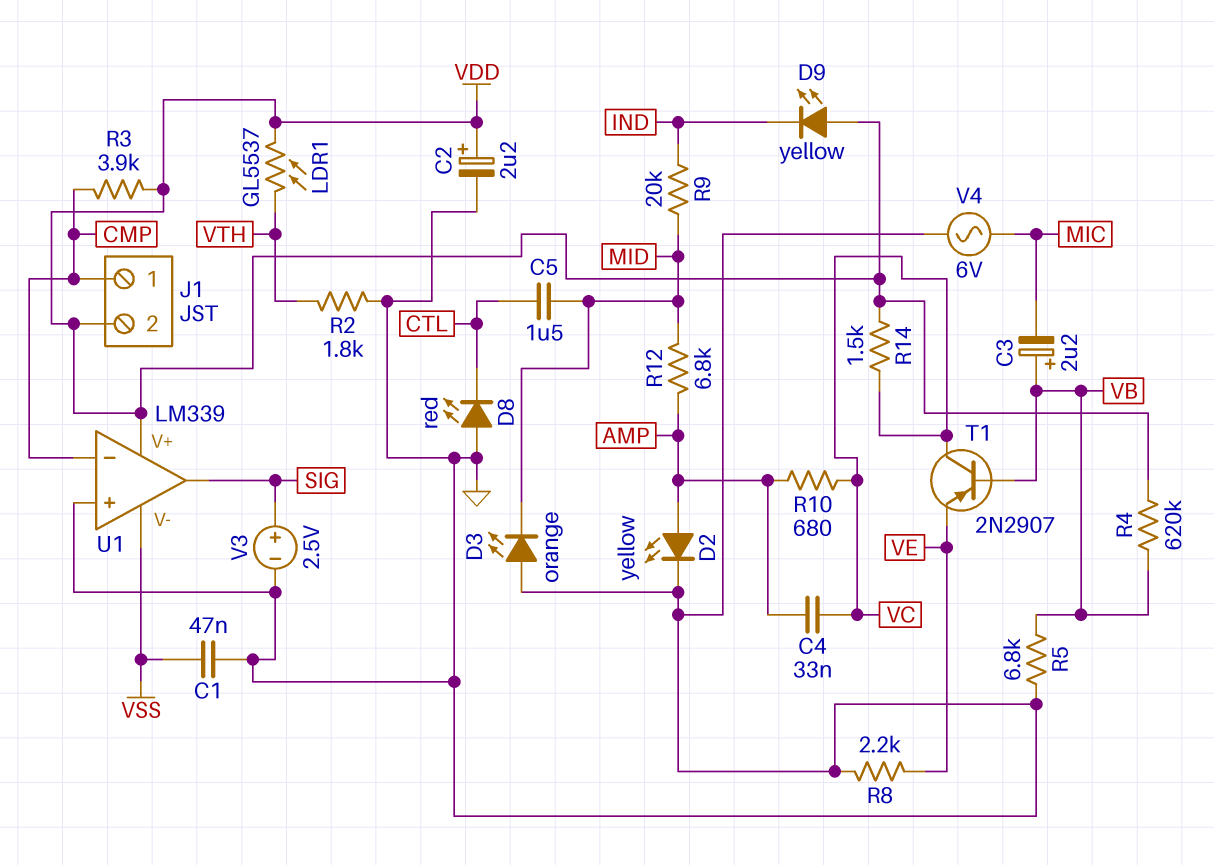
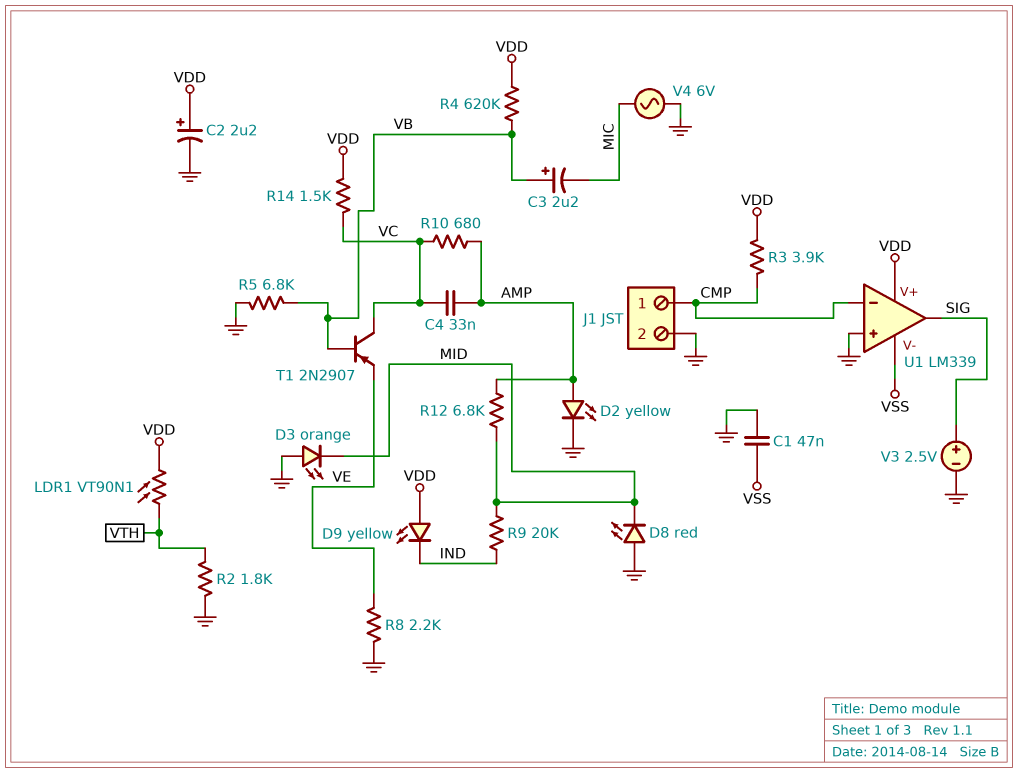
C5: 1.5uF (CTL, MID) -> none
D8: LED red (A GND, K CTL) -> LED red (A GND, K MID)
J1 pin 2: VDD -> GND
LDR1: GL5537 (VDD, VTH) -> VT90N1 (VDD, VTH)

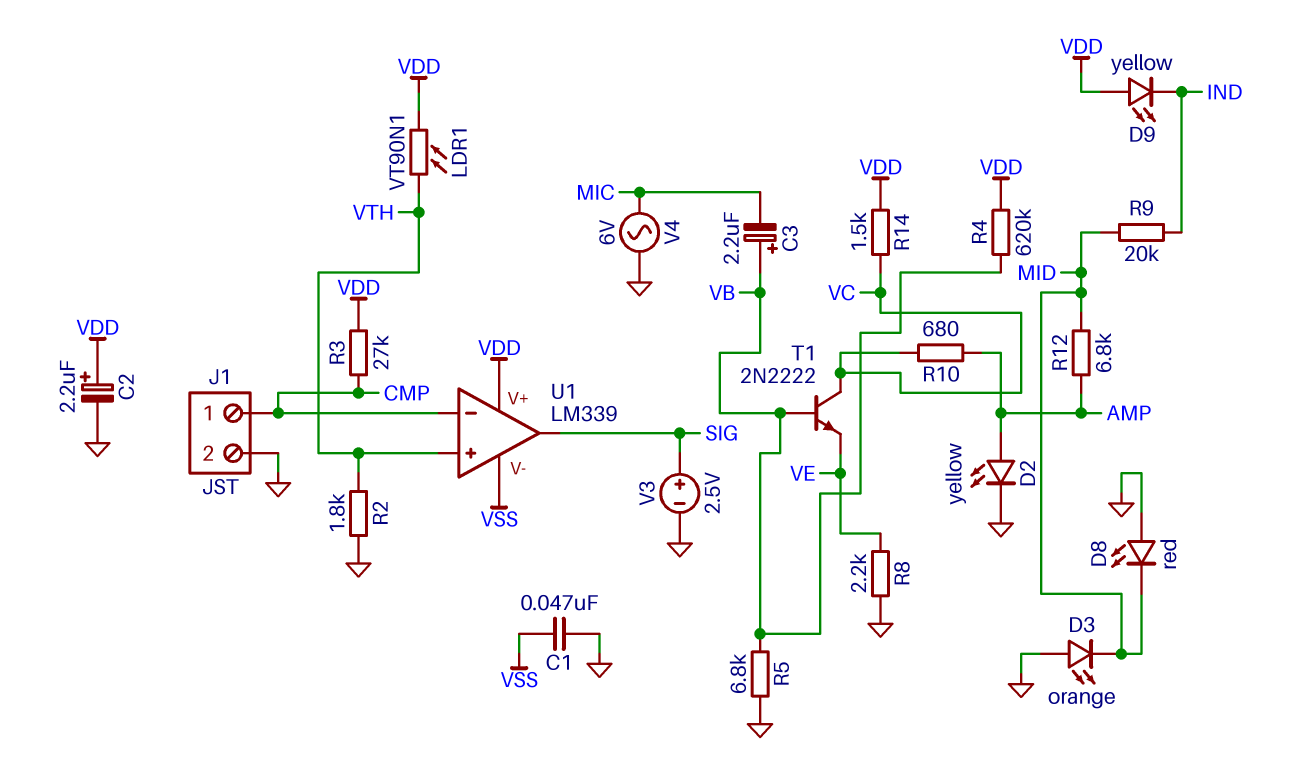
C4: 33nF (AMP, VC) -> none
R3: 3.9k (CMP, VDD) -> 27k (CMP, VDD)
T1: PNP 2N2907 (B VB, C VC, E VE) -> NPN 2N2222 (B VB, C VC, E VE)
U1 pin in+: GND -> VTH

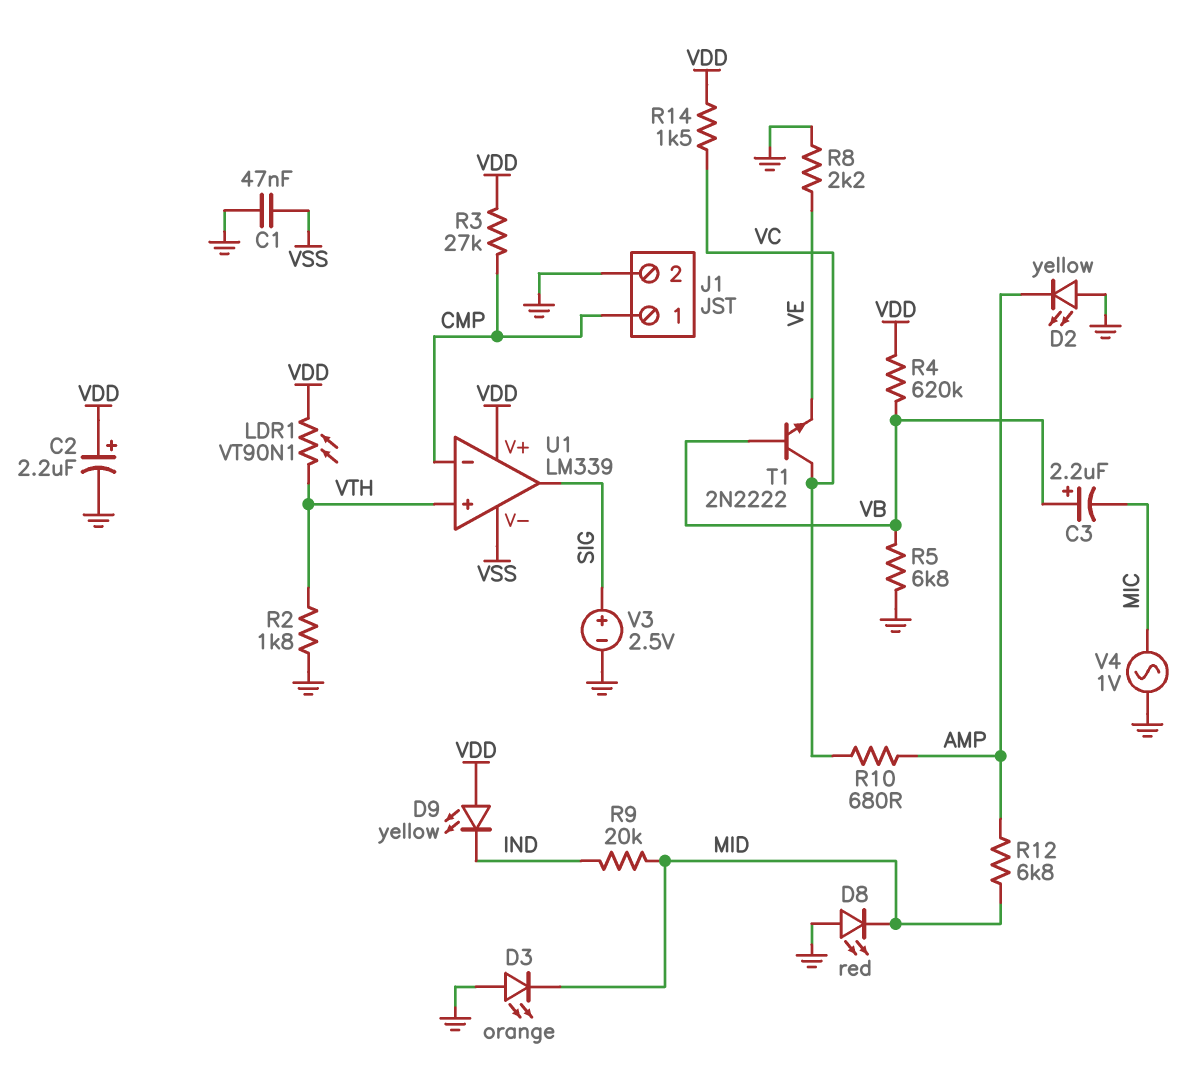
D2: LED yellow (A AMP, K GND) -> LED yellow (A GND, K AMP)
V4: AC 6V (GND, MIC) -> AC 1V (GND, MIC)

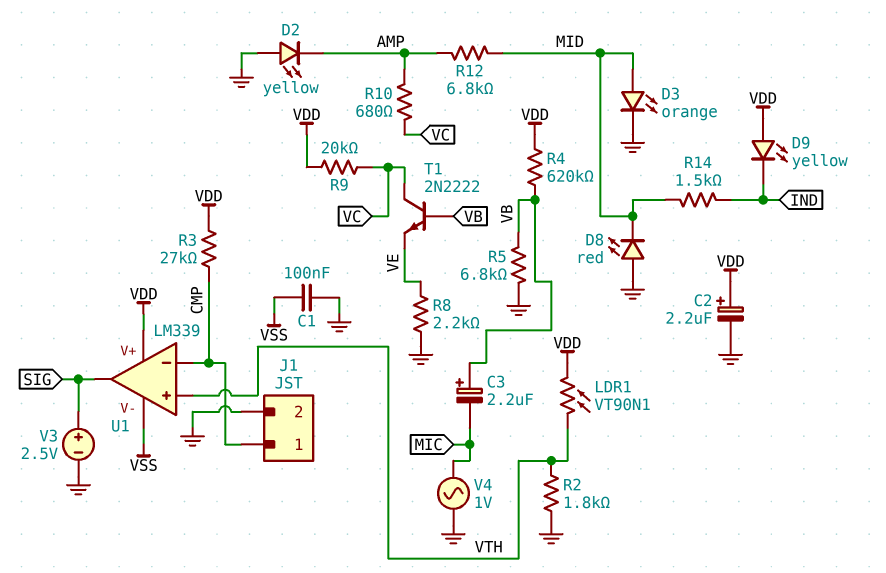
C1: 47nF (GND, VSS) -> 100nF (GND, VSS)
D3: LED orange (A GND, K MID) -> LED orange (A MID, K GND)
R9: 20k (IND, MID) -> 20k (VC, VDD)
R14: 1.5k (VC, VDD) -> 1.5k (IND, MID)

